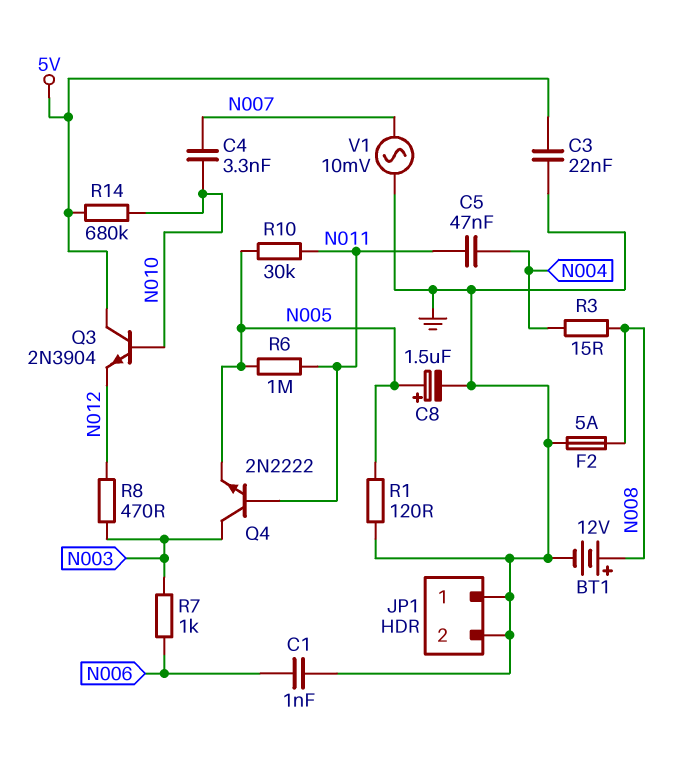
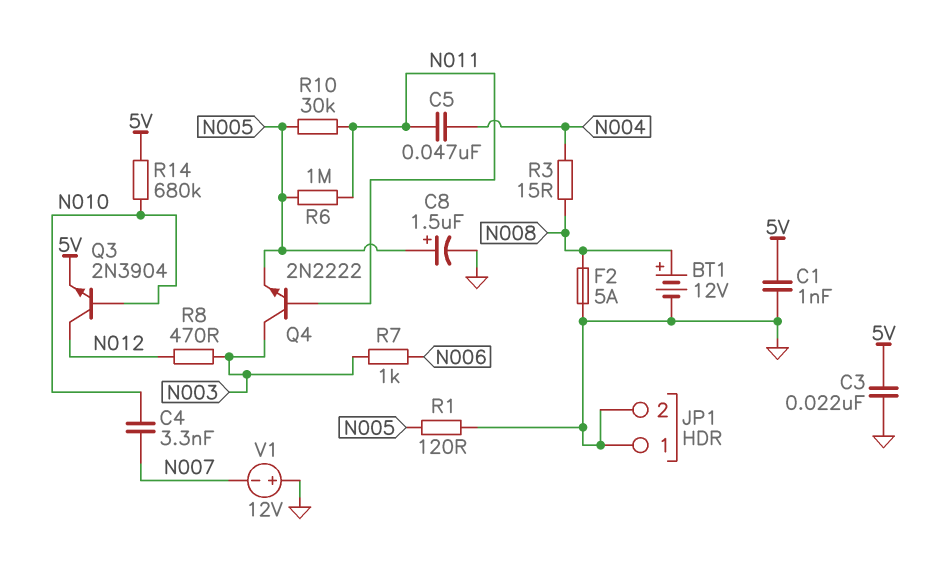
C1: 1nF (GND, N006) -> 1nF (5V, GND)
Q3: NPN 2N3904 (B N010, C 5V, E N012) -> NPN 2N3904 (B N010, C N012, E 5V)
V1: AC 10mV (GND, N007) -> 12V (plus GND, minus N007)

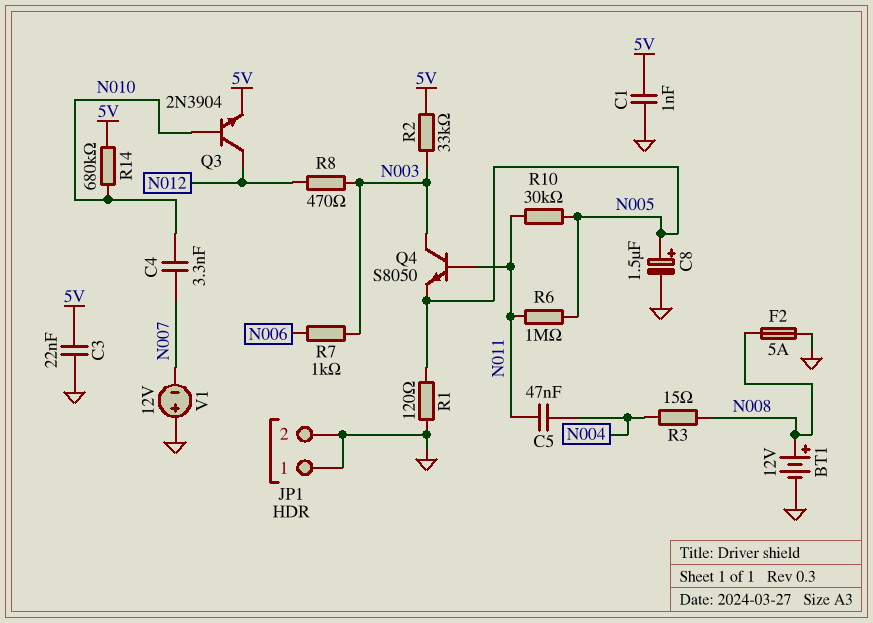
Q4: NPN 2N2222 (B N011, C N003, E N005) -> NPN S8050 (B N011, C N003, E N005)
R2: none -> 33k (5V, N003)

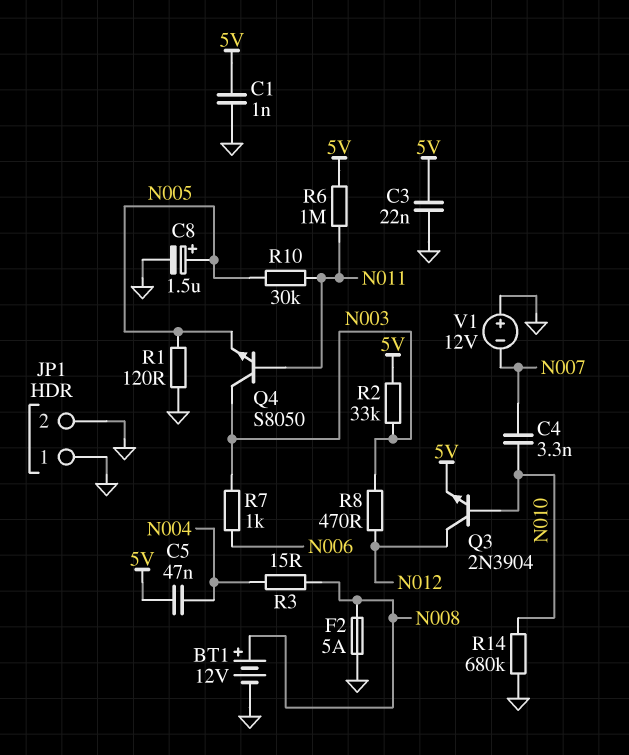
C5: 47nF (N004, N011) -> 47nF (5V, N004)
R6: 1M (N005, N011) -> 1M (5V, N011)
R14: 680k (5V, N010) -> 680k (GND, N010)

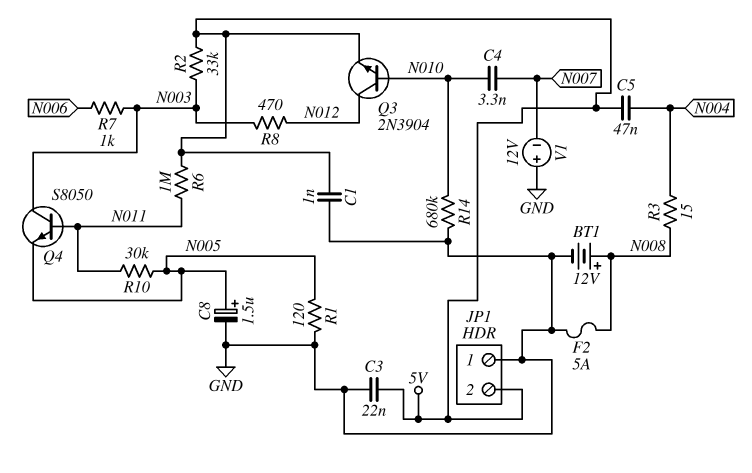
JP1 pin 2: GND -> 5V

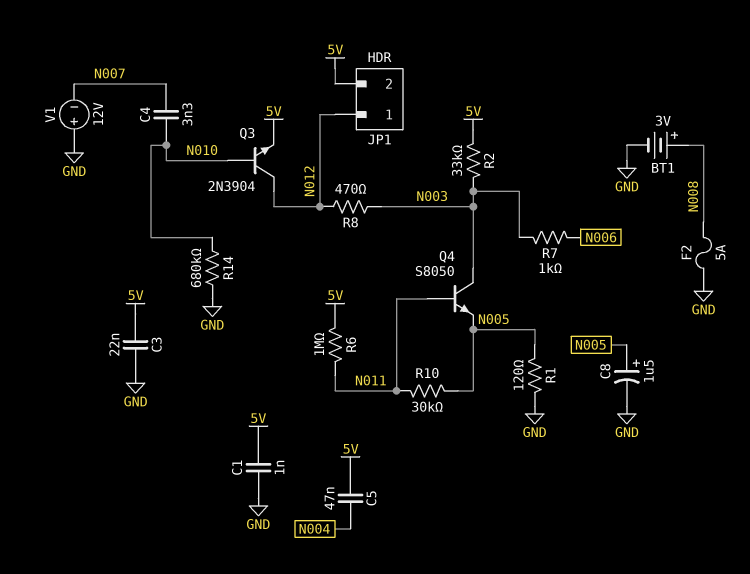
BT1: 12V (plus N008, minus GND) -> 3V (plus N008, minus GND)
JP1 pin 1: GND -> N012
R3: 15 (N004, N008) -> none

